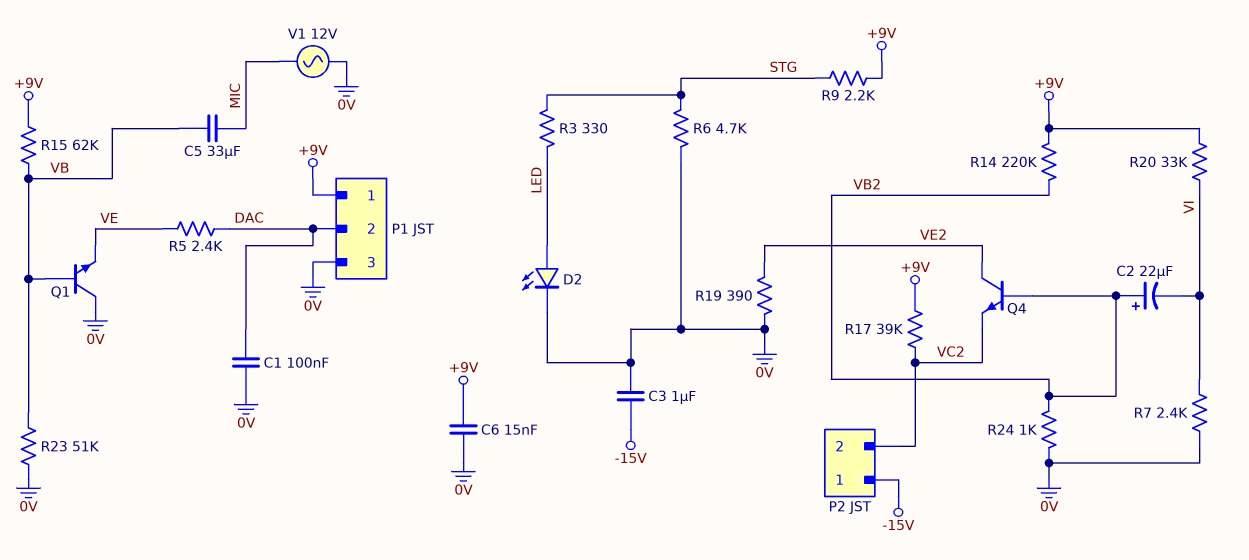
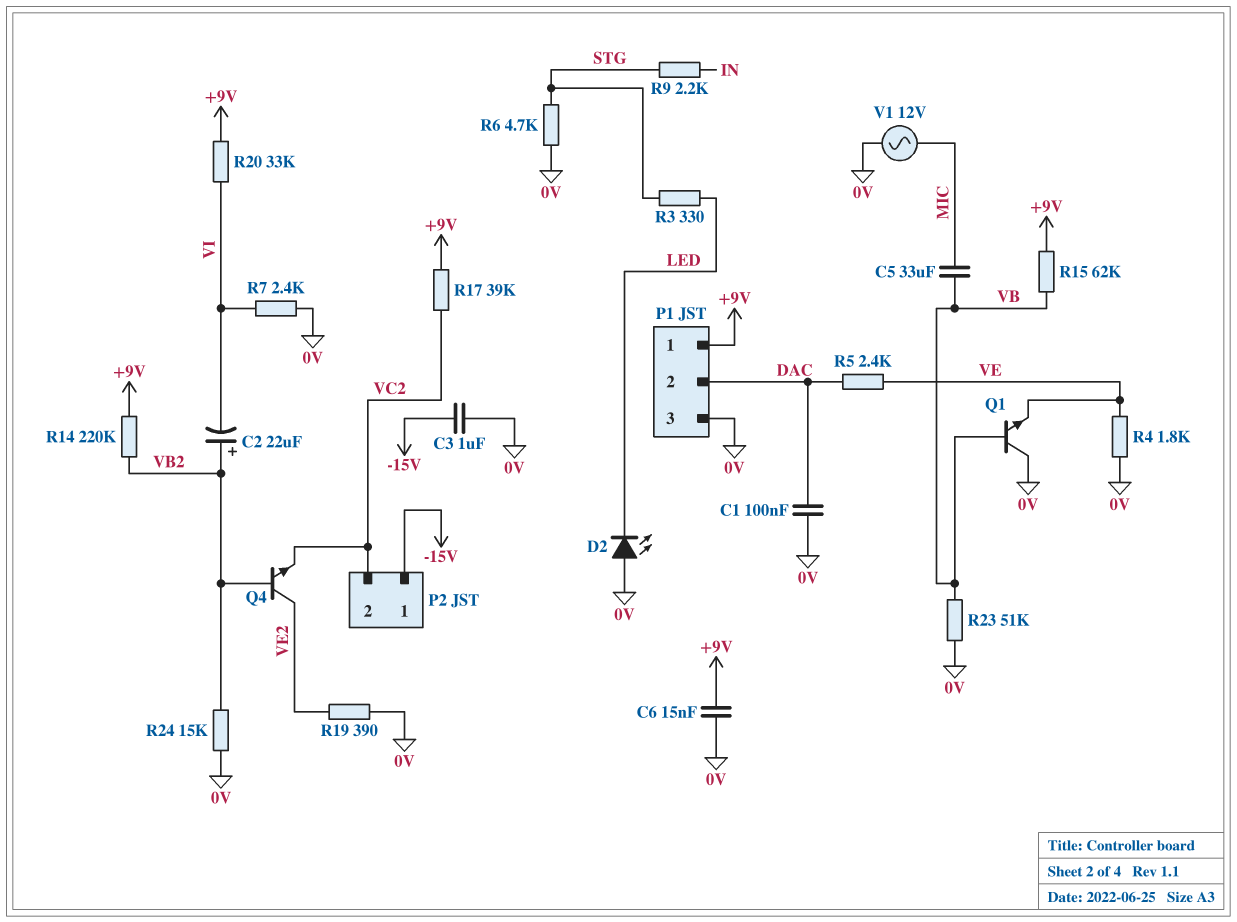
D2: LED (A LED, K 0V) -> LED (A 0V, K LED)
R4: none -> 1.8k (0V, VE)
R9: 2.2k (+9V, STG) -> 2.2k (IN, STG)
R24: 1k (0V, VB2) -> 15k (0V, VB2)

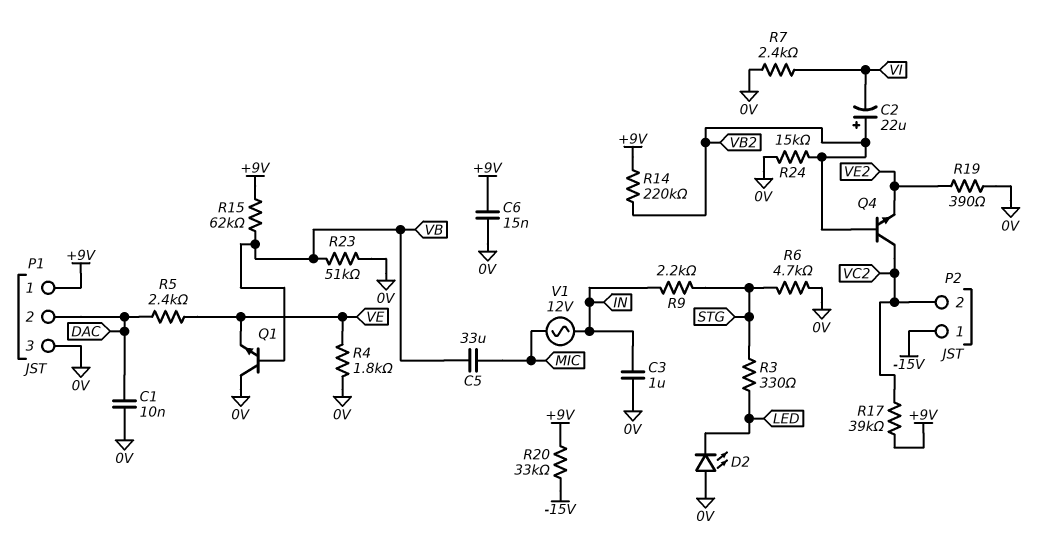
C1: 100nF (0V, DAC) -> 10nF (0V, DAC)
C3: 1uF (-15V, 0V) -> 1uF (0V, IN)
Q4: NPN (B VB2, C VE2, E VC2) -> NPN (B VB2, C VC2, E VE2)
R20: 33k (+9V, VI) -> 33k (+9V, -15V)
V1: AC 12V (0V, MIC) -> AC 12V (IN, MIC)

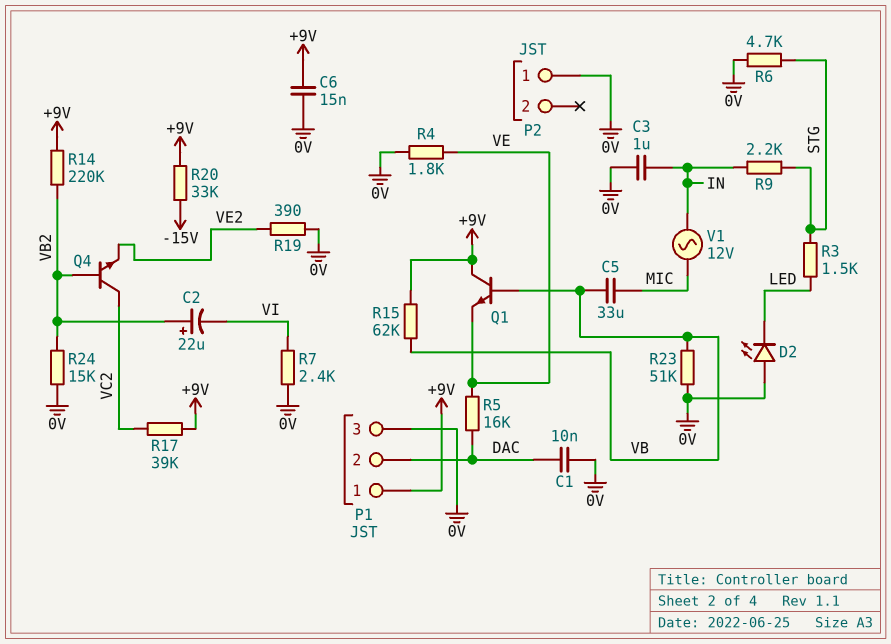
P2 pin 1: -15V -> 0V
P2 pin 2: VC2 -> none
Q1: NPN (B VB, C 0V, E VE) -> NPN (B VB, C +9V, E VE)
R3: 330 (LED, STG) -> 1.5k (LED, STG)
R5: 2.4k (DAC, VE) -> 16k (DAC, VE)

